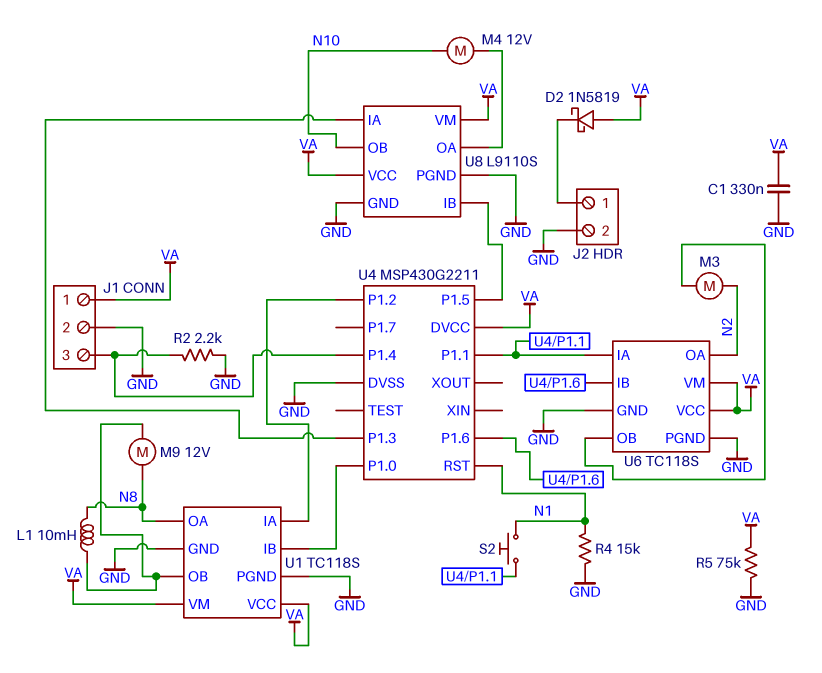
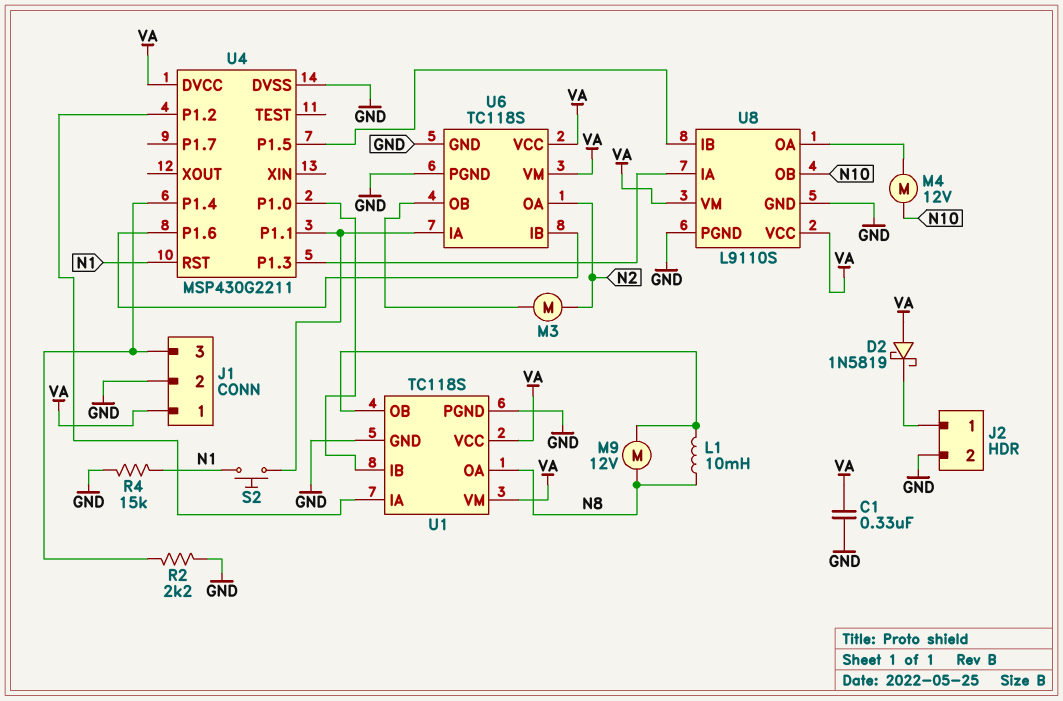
R5: 75k (GND, VA) -> none

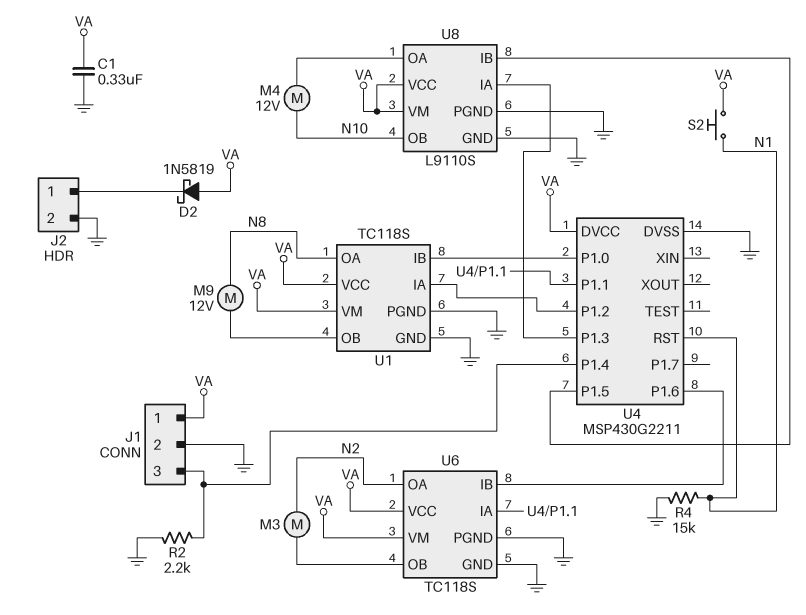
L1: 10mH (N8, U1/OB) -> none
S2: button (N1, U4/P1.1) -> button (N1, VA)

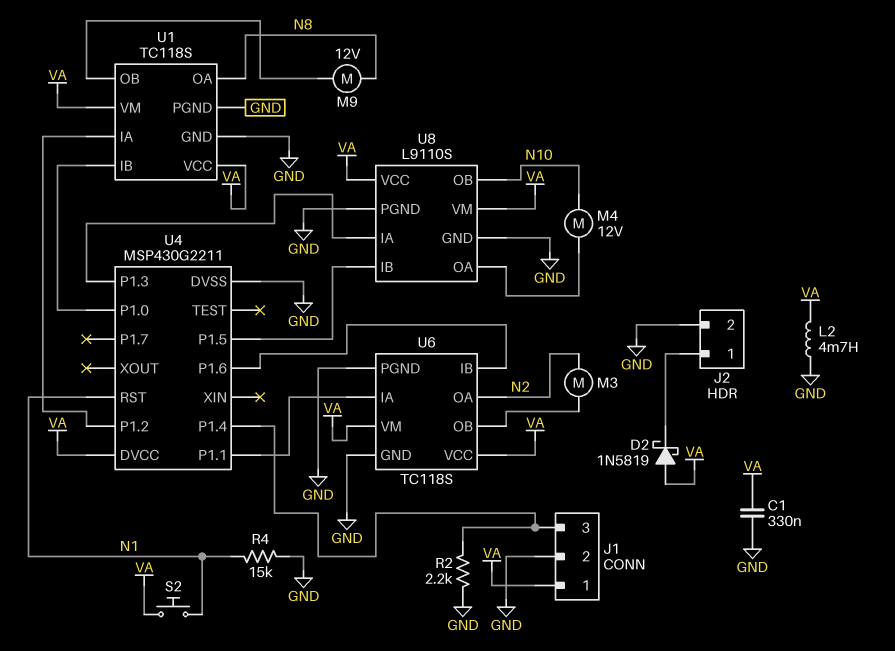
L2: none -> 4.7mH (GND, VA)

